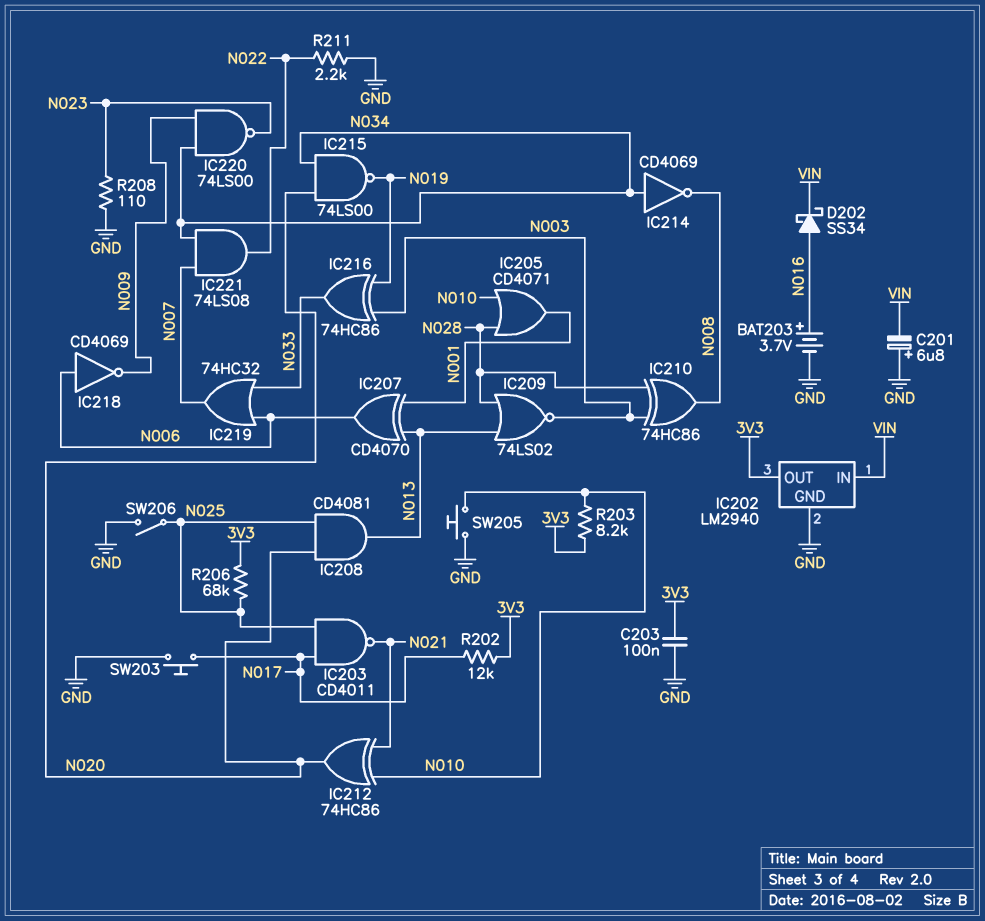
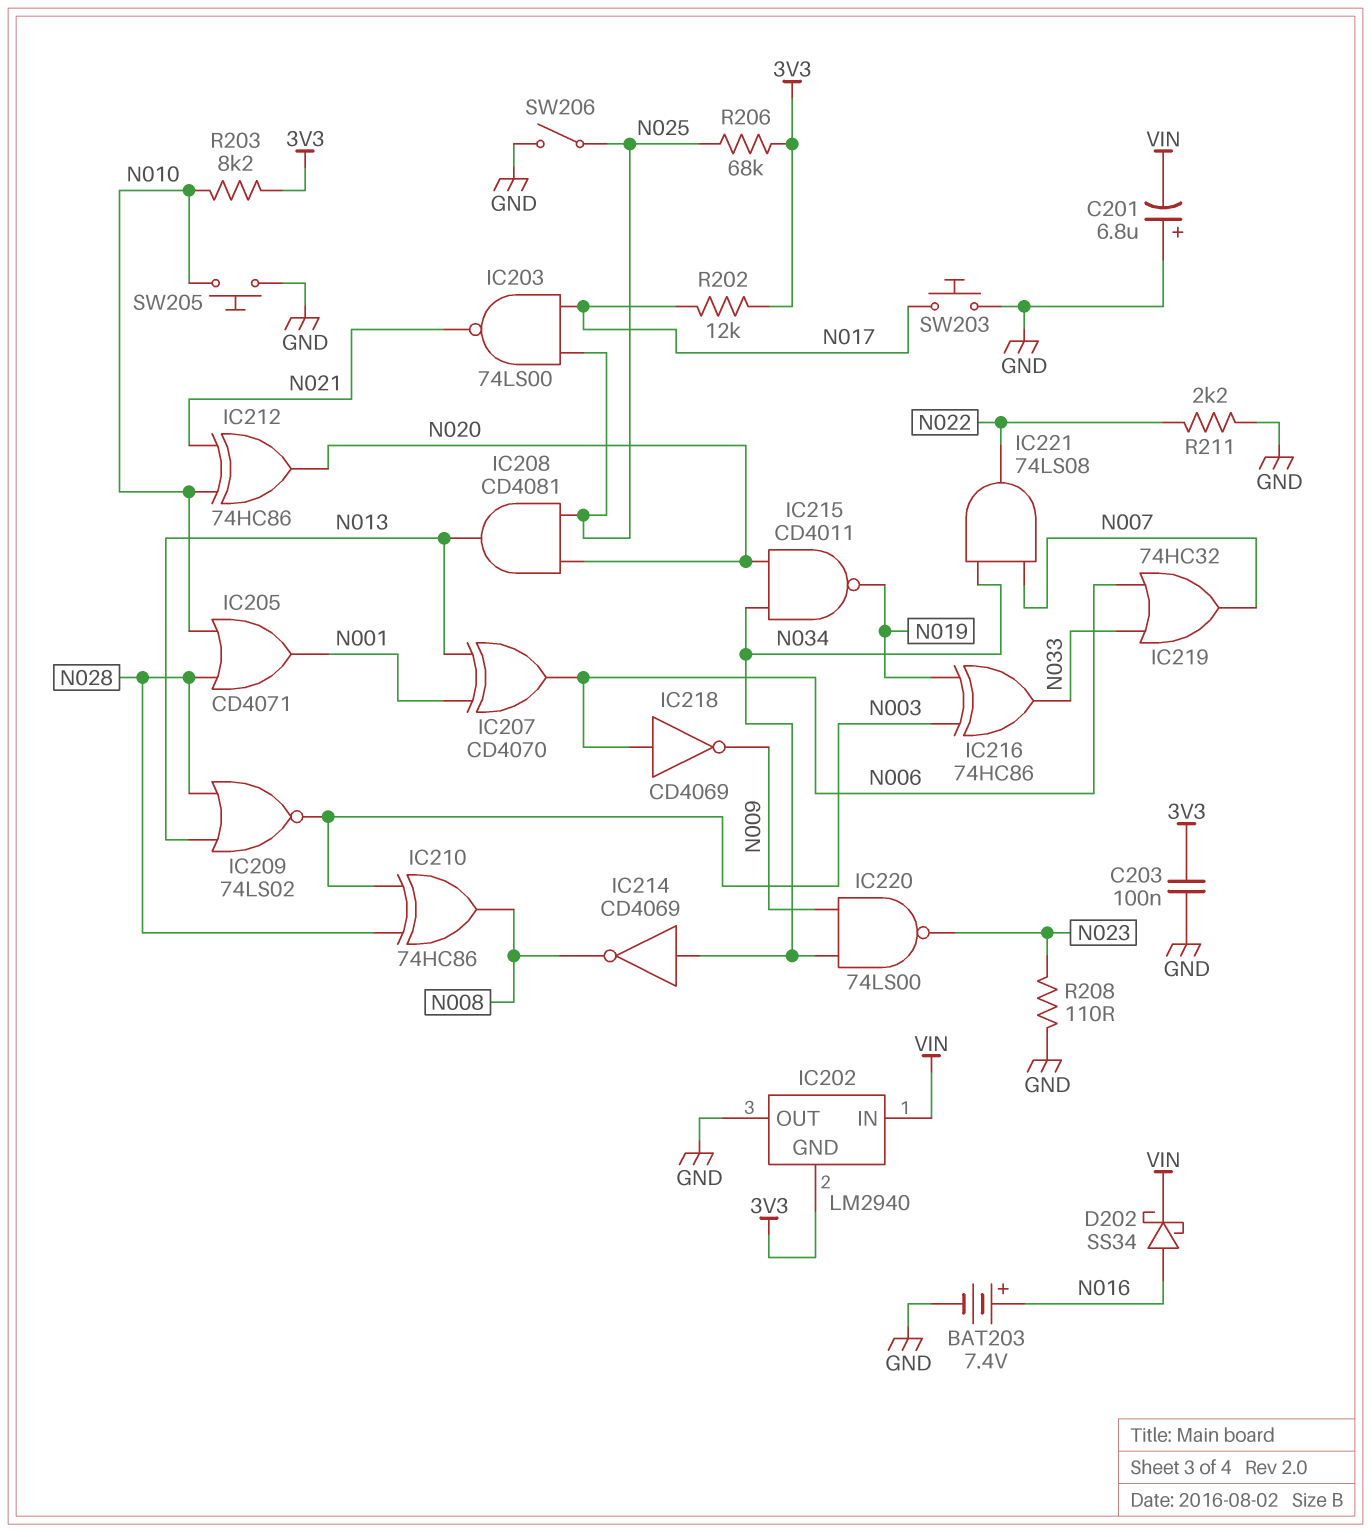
BAT203: 3.7V (plus N016, minus GND) -> 7.4V (plus N016, minus GND)
IC202 pin GND: GND -> 3V3
IC202 pin OUT: 3V3 -> GND
IC203: NAND CD4011 (in N017, in N025, out N021) -> NAND 74LS00 (in N017, in N025, out N021)
IC215: NAND 74LS00 (in N020, in N034, out N019) -> NAND CD4011 (in N020, in N034, out N019)

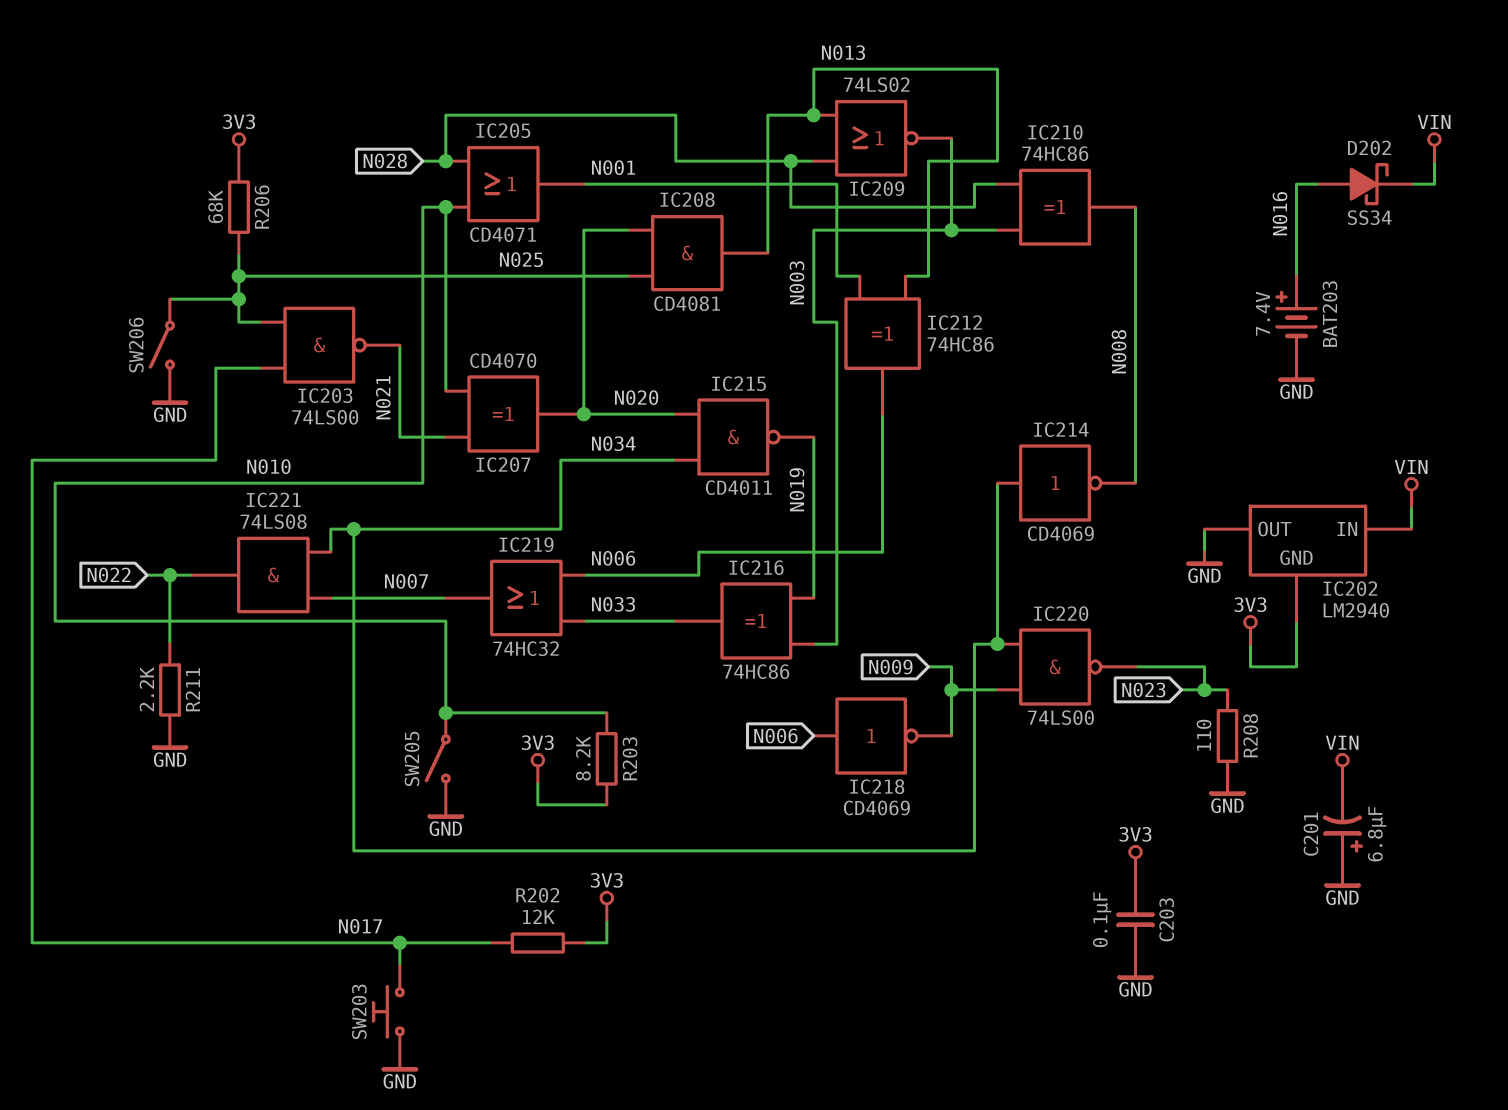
IC207: XOR CD4070 (in N001, in N013, out N006) -> XOR CD4070 (in N010, in N021, out N020)
IC212: XOR 74HC86 (in N010, in N021, out N020) -> XOR 74HC86 (in N001, in N013, out N006)
SW205: button (GND, N010) -> switch (GND, N010)

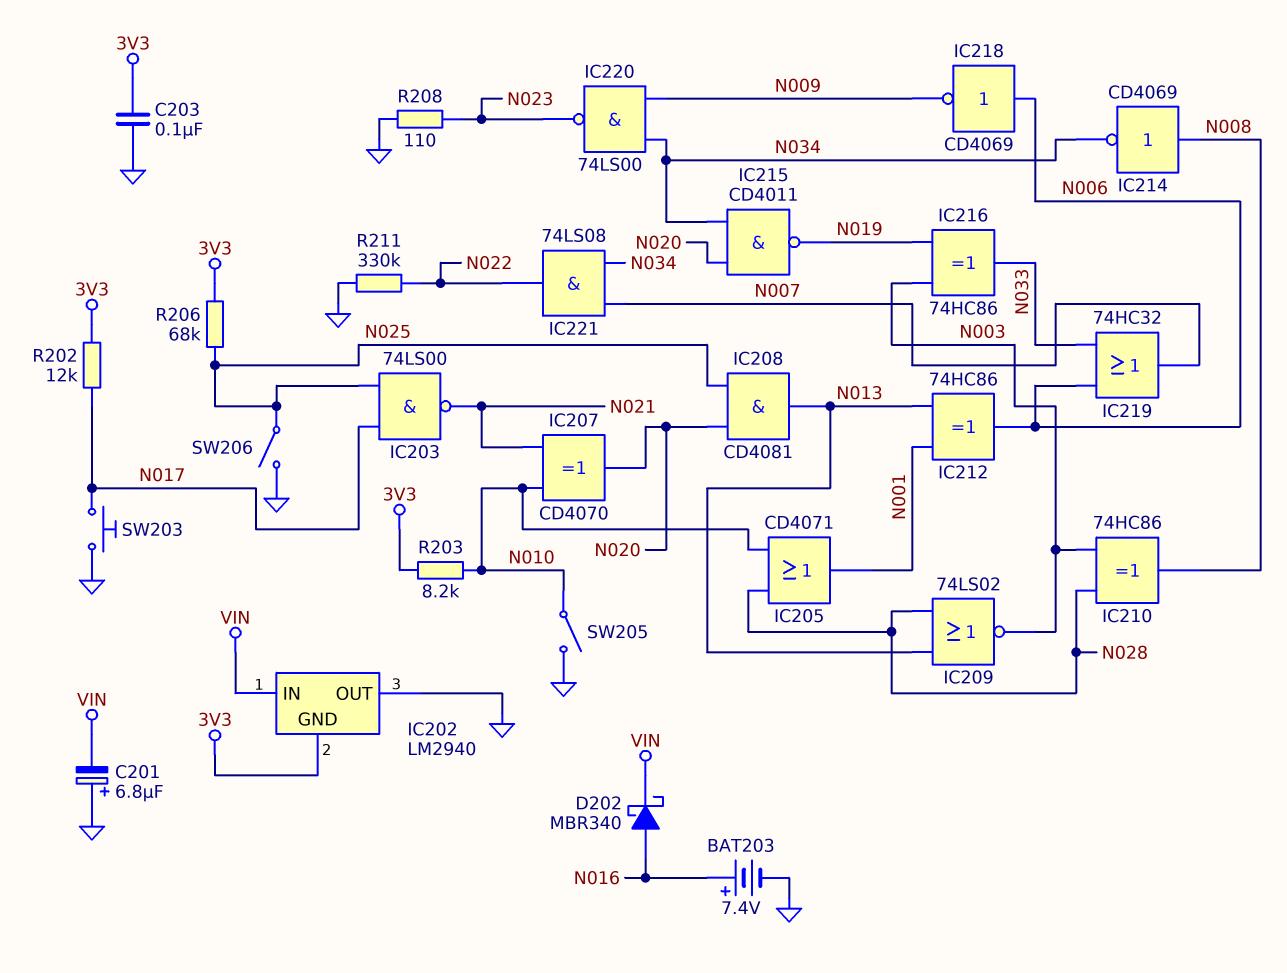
D202: schottky SS34 (A N016, K VIN) -> schottky MBR340 (A N016, K VIN)
IC214: NOT CD4069 (in N034, out N008) -> NOT CD4069 (in N008, out N034)
R211: 2.2k (GND, N022) -> 330k (GND, N022)

